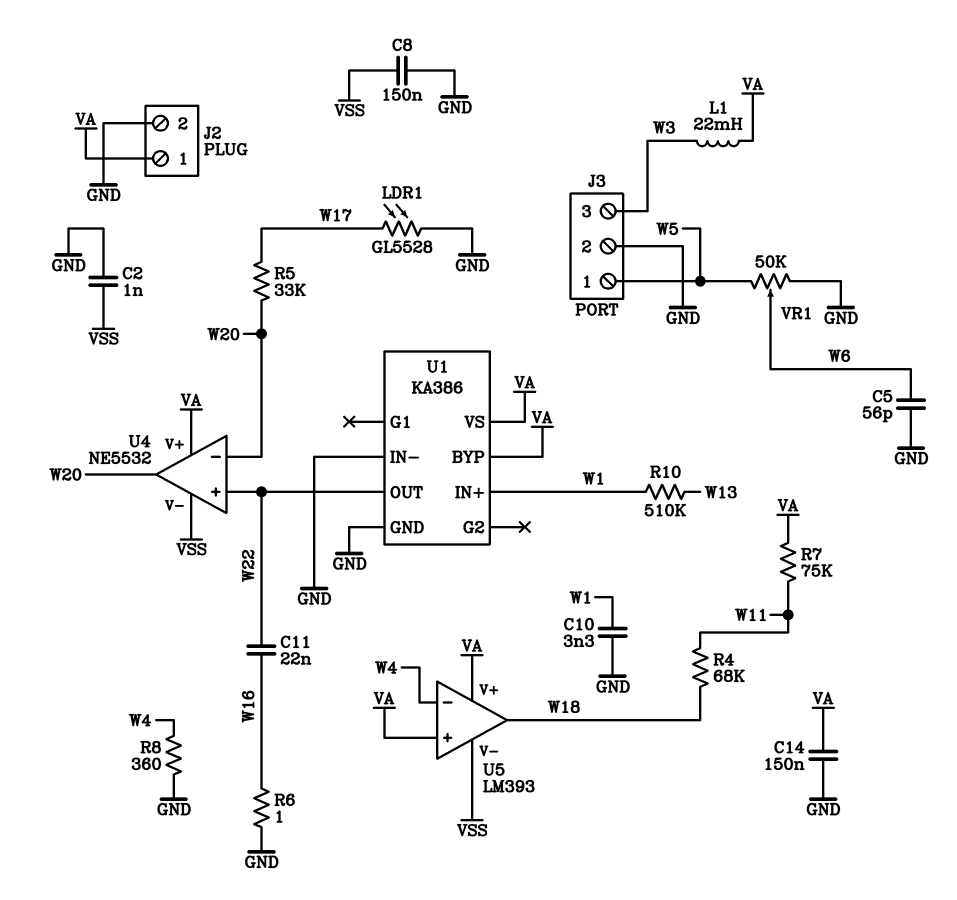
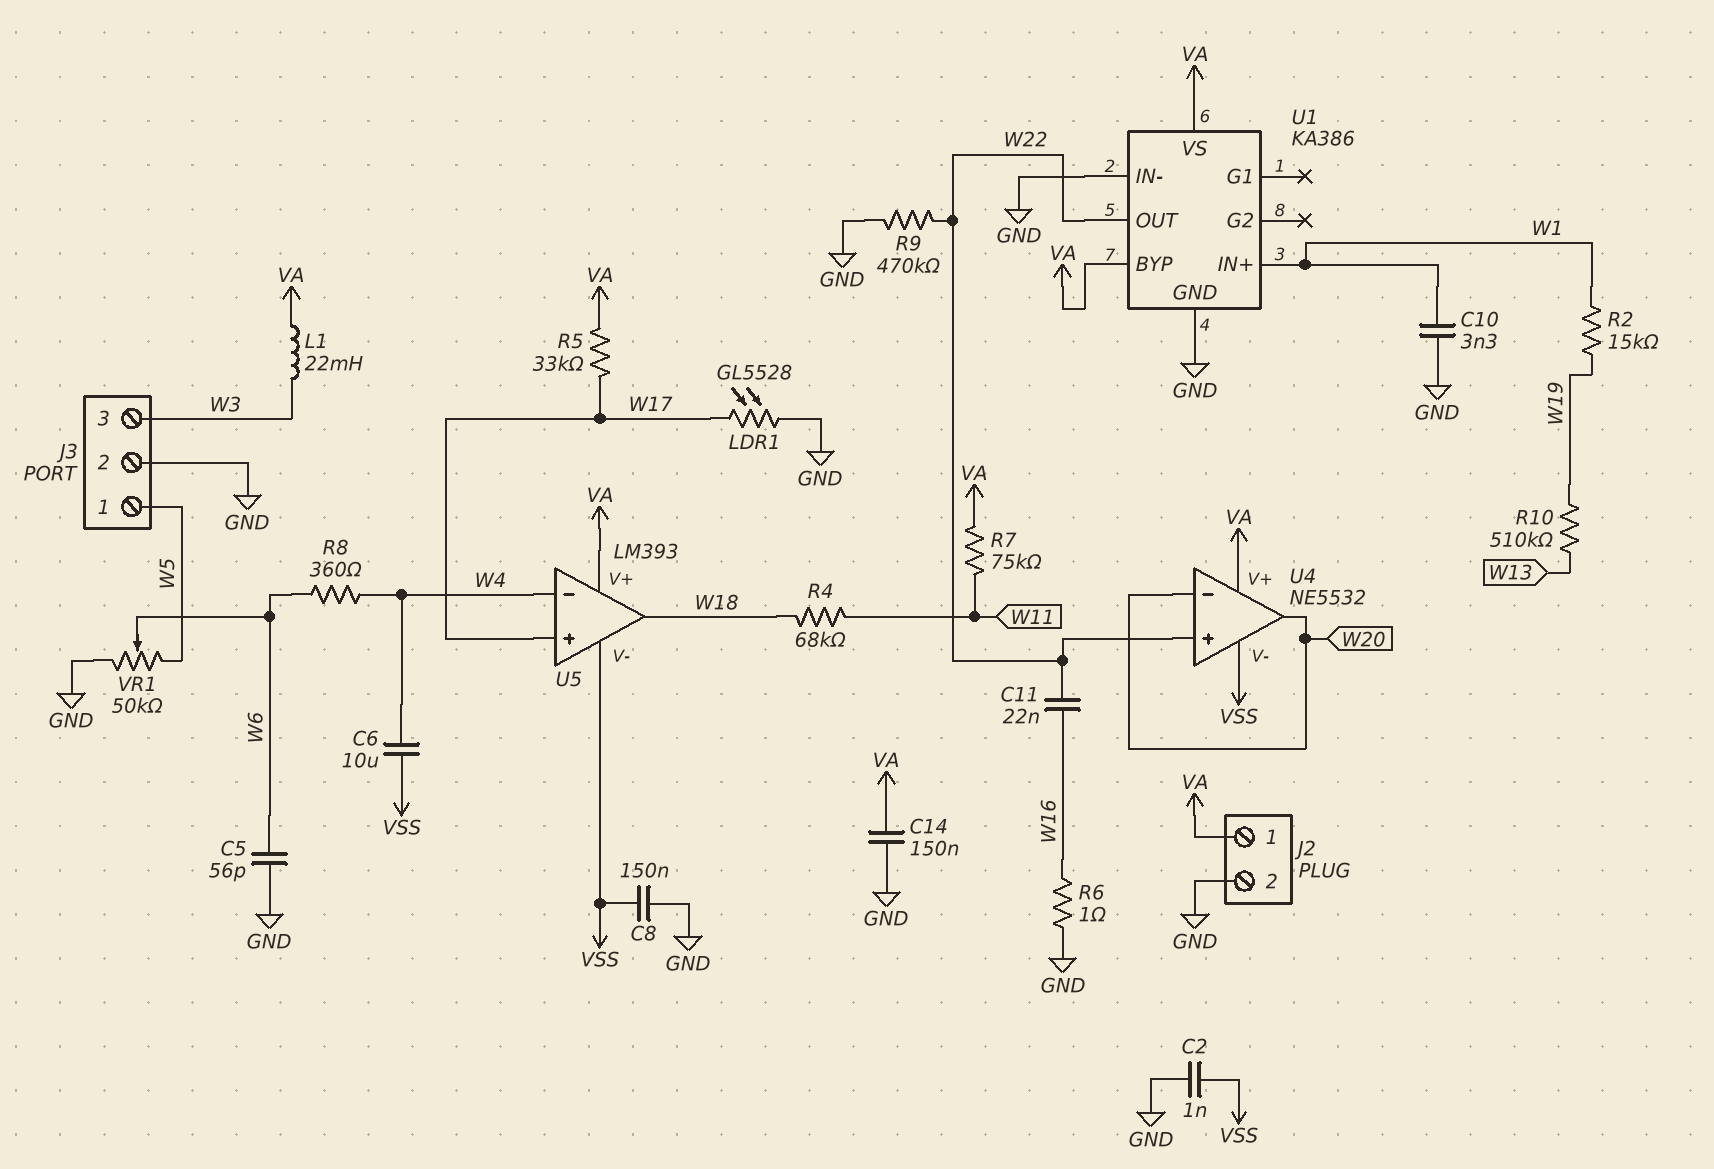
C6: none -> 10uF (VSS, W4)
R2: none -> 15k (W1, W19)
R5: 33k (W17, W20) -> 33k (VA, W17)
R8: 360 (GND, W4) -> 360 (W4, W6)
R9: none -> 470k (GND, W22)
R10: 510k (W1, W13) -> 510k (W13, W19)
U5 pin in+: VA -> W17

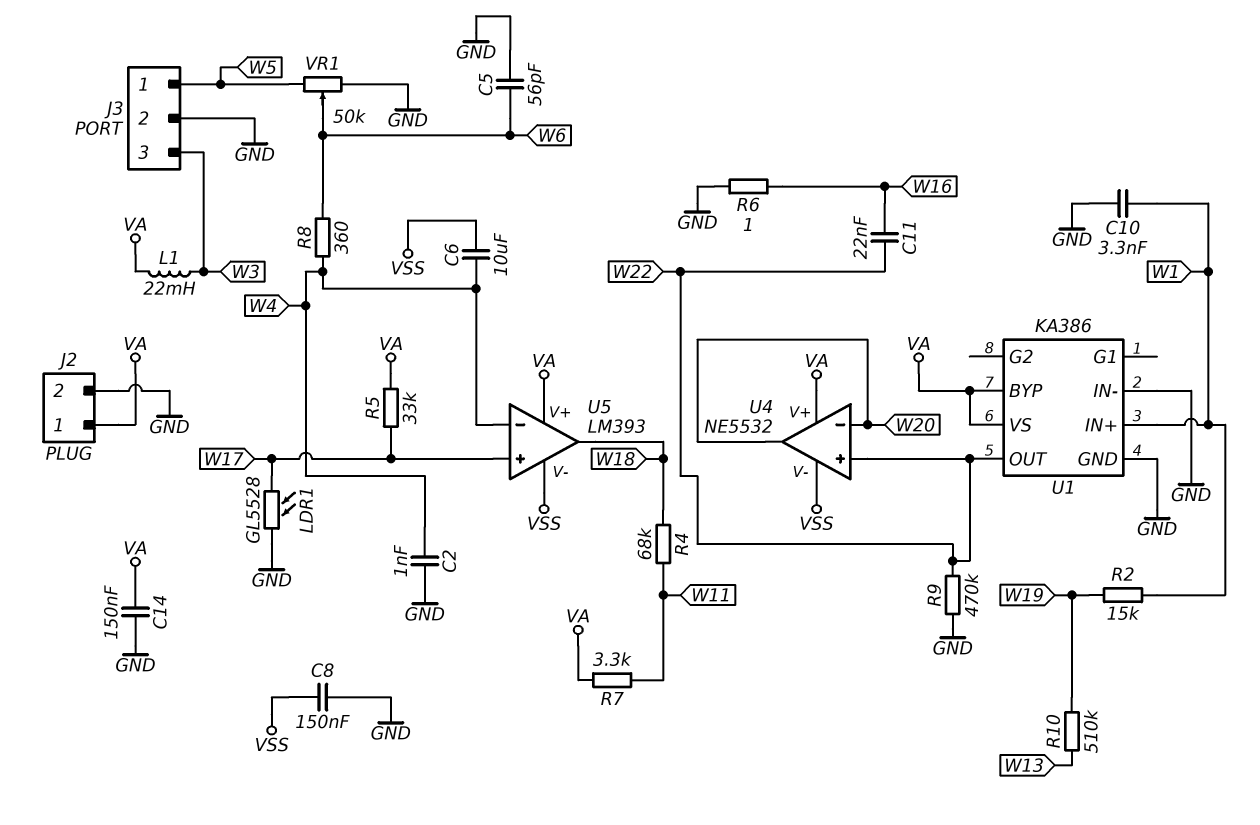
C2: 1nF (GND, VSS) -> 1nF (GND, W4)
R7: 75k (VA, W11) -> 3.3k (VA, W11)

